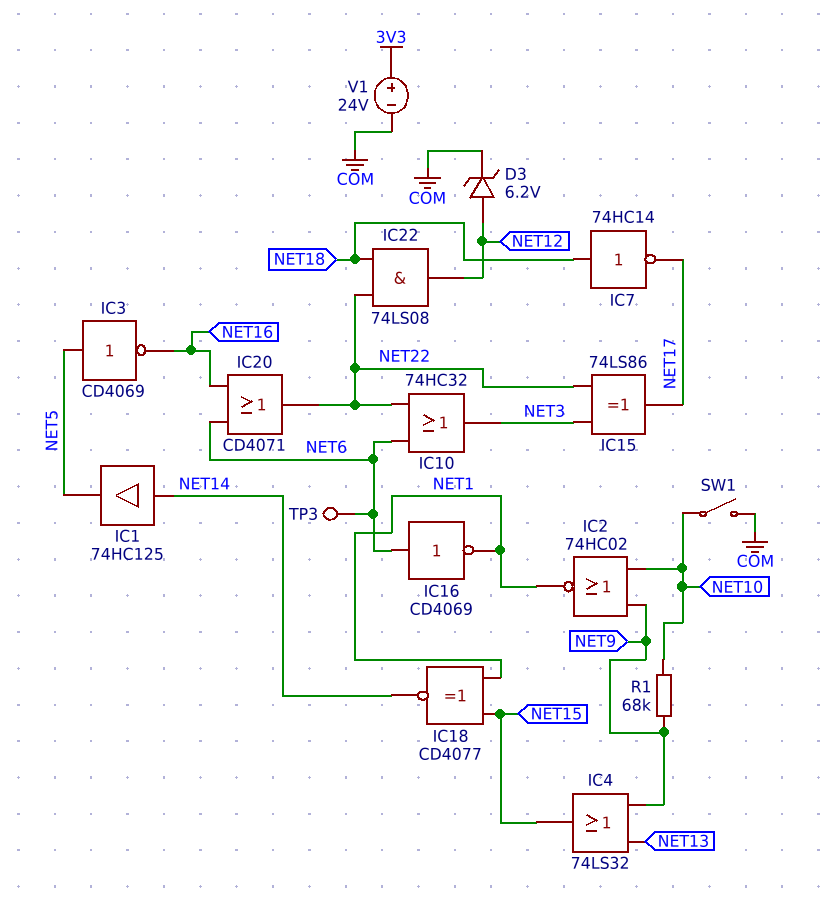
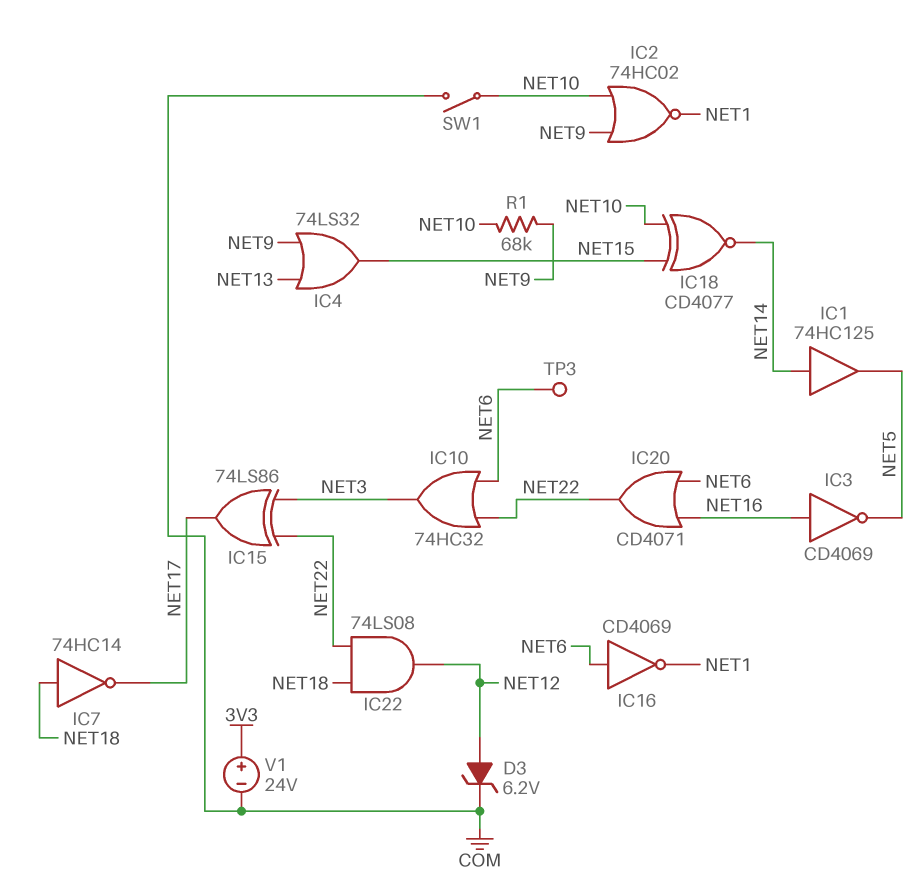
IC3: NOT CD4069 (in NET5, out NET16) -> NOT CD4069 (in NET16, out NET5)
IC18: XNOR CD4077 (in NET1, in NET15, out NET14) -> XNOR CD4077 (in NET10, in NET15, out NET14)

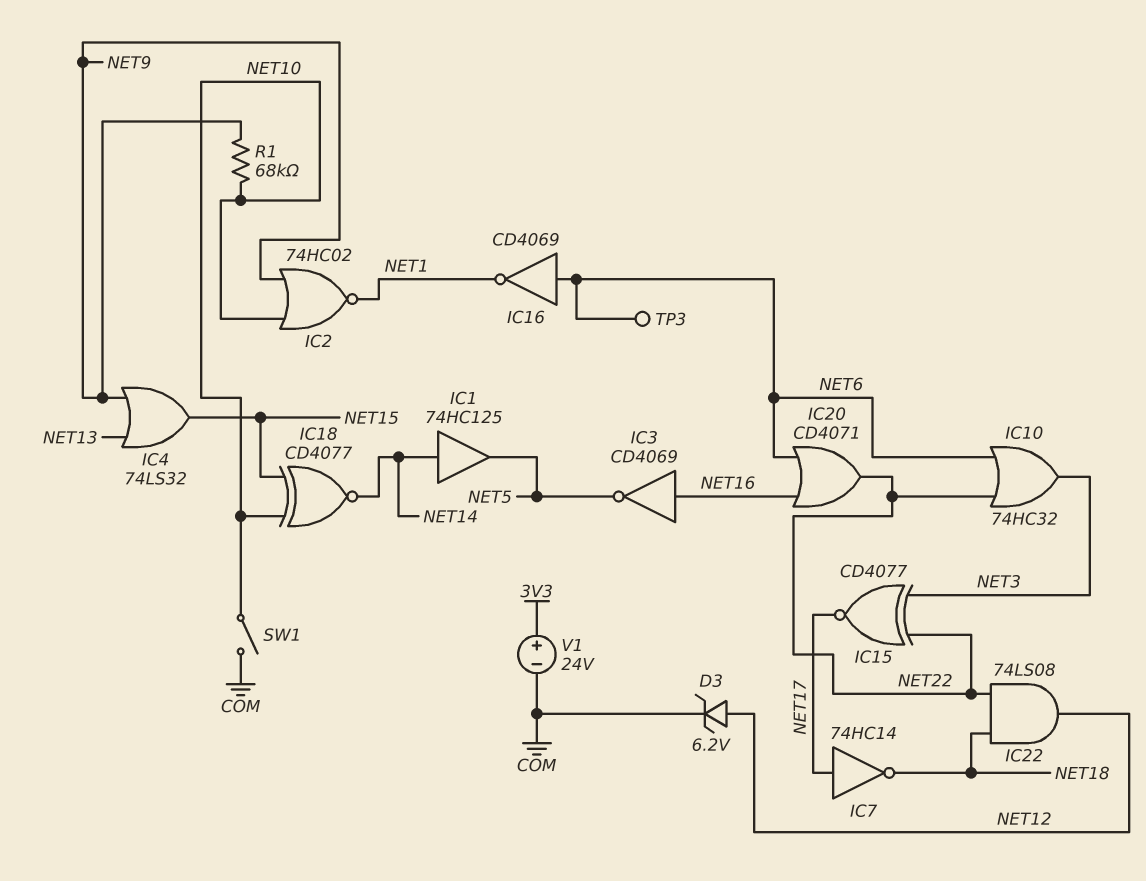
IC7: NOT 74HC14 (in NET18, out NET17) -> NOT 74HC14 (in NET17, out NET18)
IC15: XOR 74LS86 (in NET3, in NET22, out NET17) -> XNOR CD4077 (in NET3, in NET22, out NET17)

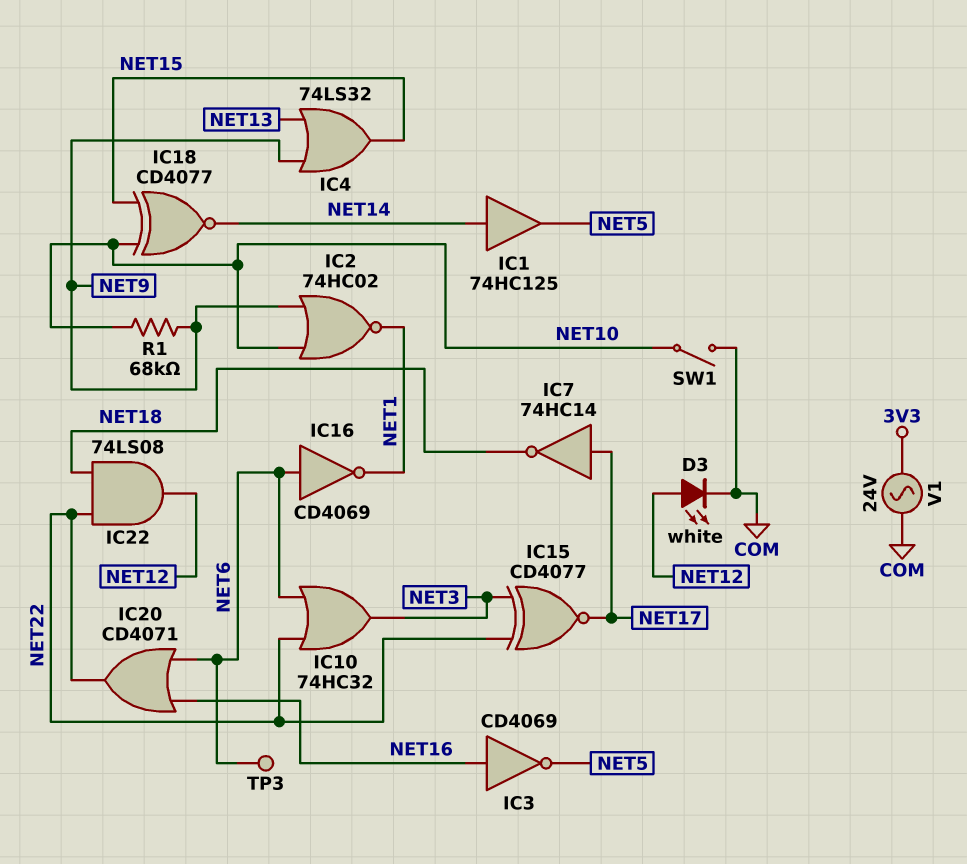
D3: zener 6.2V (A NET12, K COM) -> LED white (A NET12, K COM)
V1: 24V (plus 3V3, minus COM) -> AC 24V (3V3, COM)

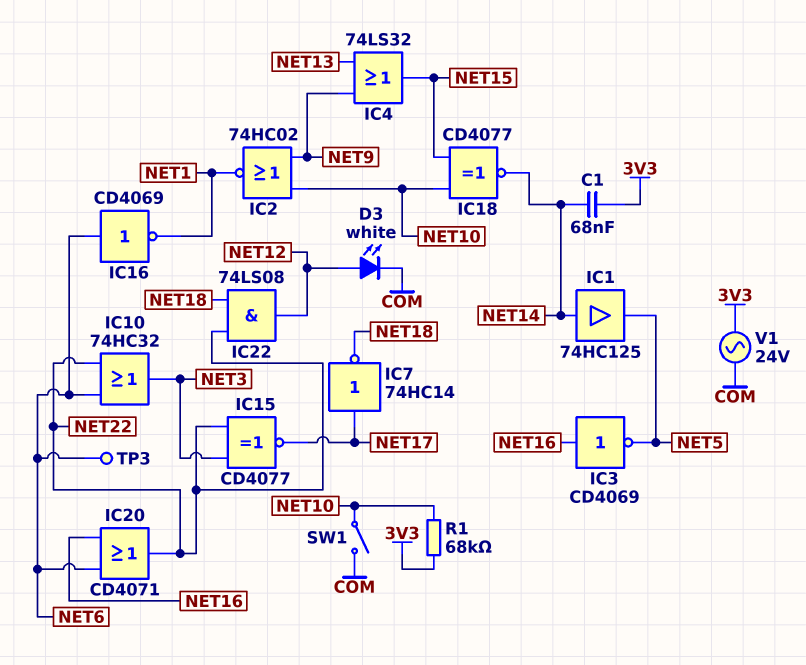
C1: none -> 68nF (3V3, NET14)
R1: 68k (NET9, NET10) -> 68k (3V3, NET10)

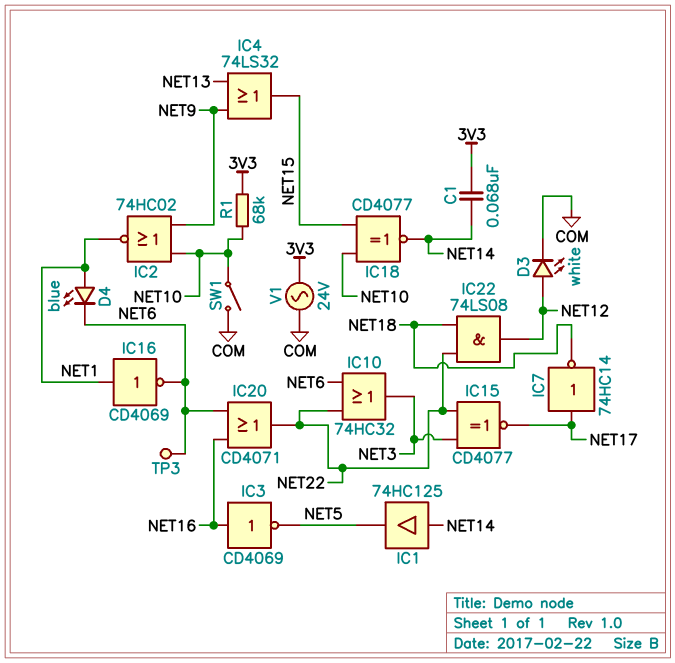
D4: none -> LED blue (A NET1, K NET6)
IC16: NOT CD4069 (in NET6, out NET1) -> NOT CD4069 (in NET1, out NET6)

